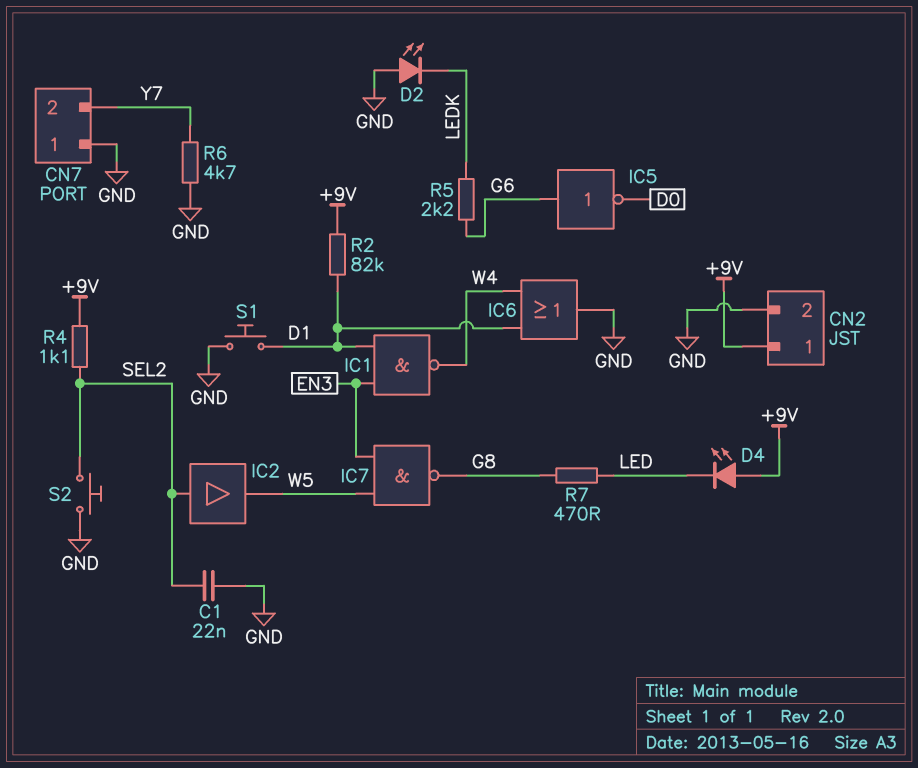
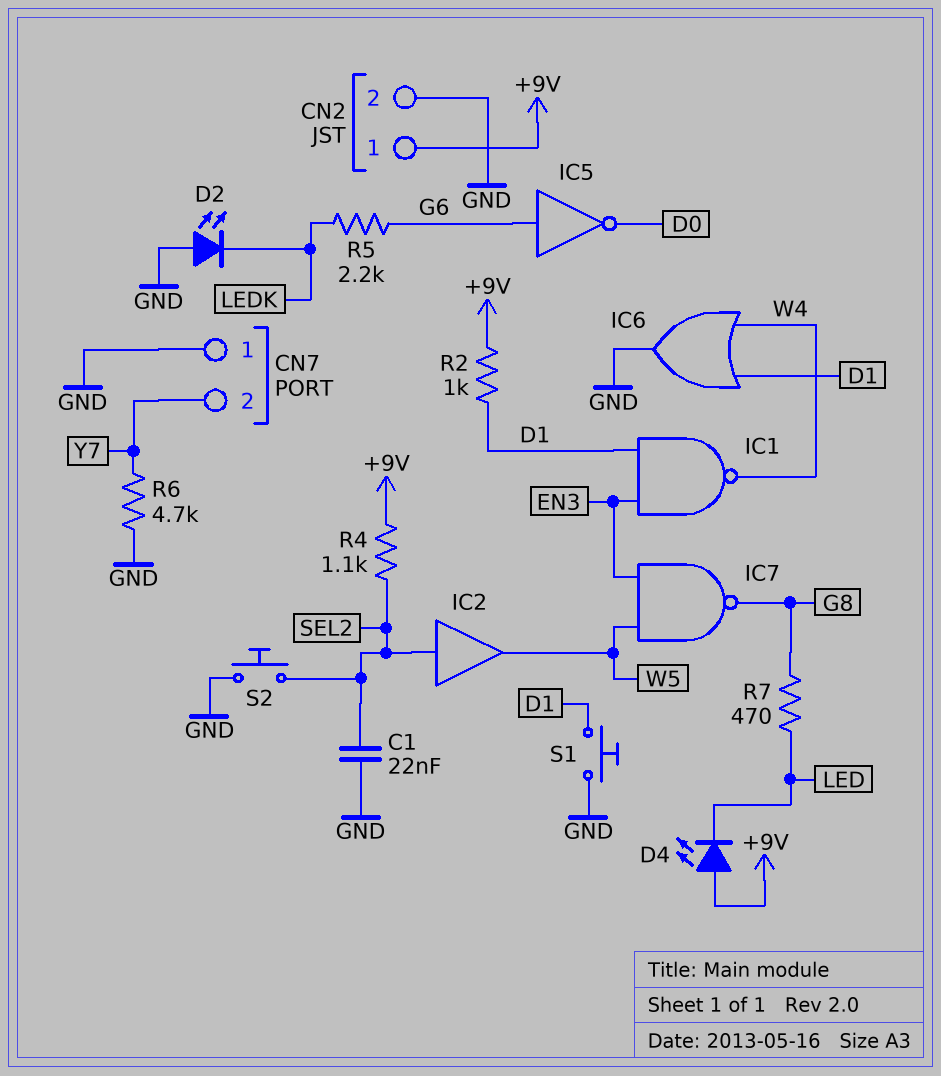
R2: 82k (+9V, D1) -> 1k (+9V, D1)

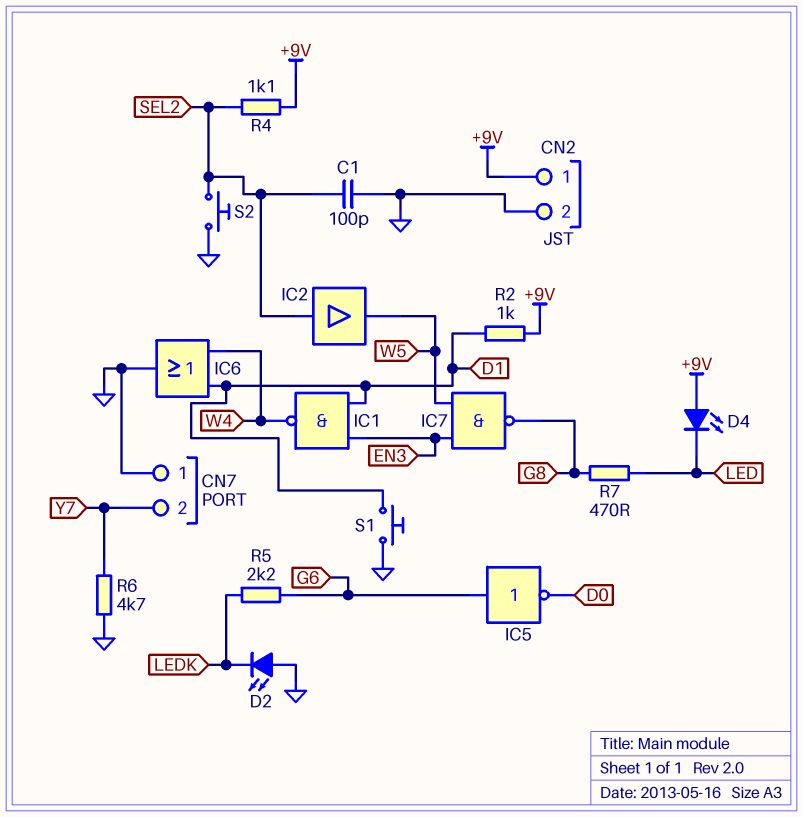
C1: 22nF (GND, SEL2) -> 100pF (GND, SEL2)

